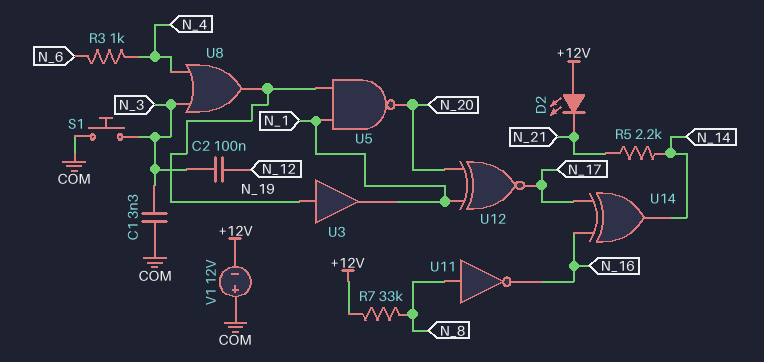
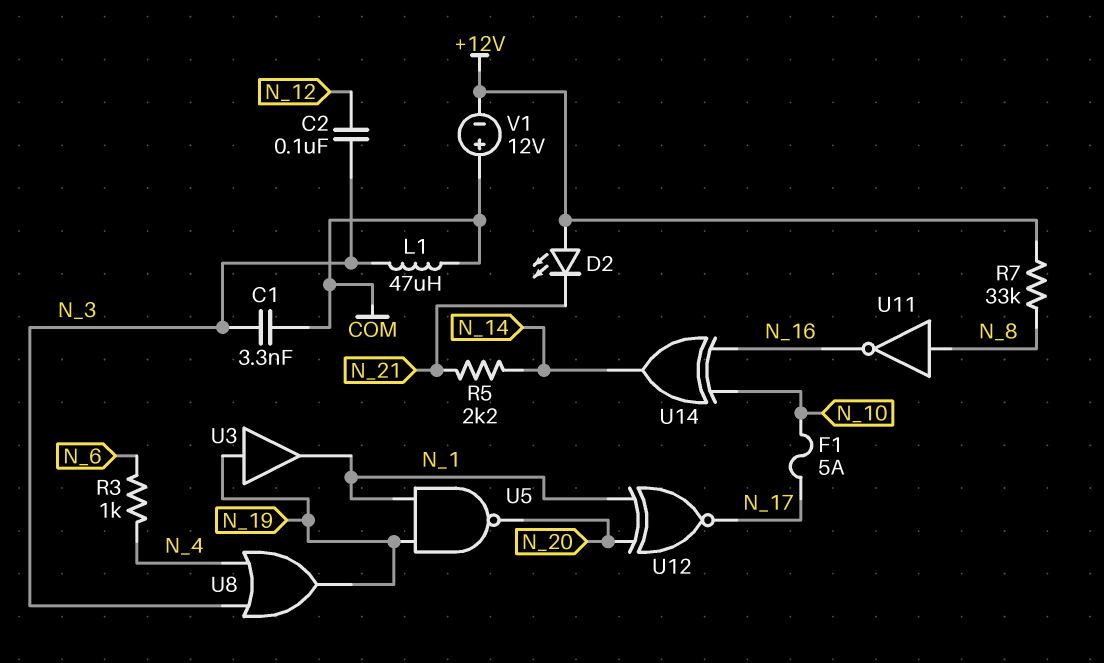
F1: none -> 5A (N_10, N_17)
L1: none -> 47uH (COM, N_3)
S1: button (COM, N_3) -> none
U14: XOR (in N_16, in N_17, out N_14) -> XOR (in N_10, in N_16, out N_14)

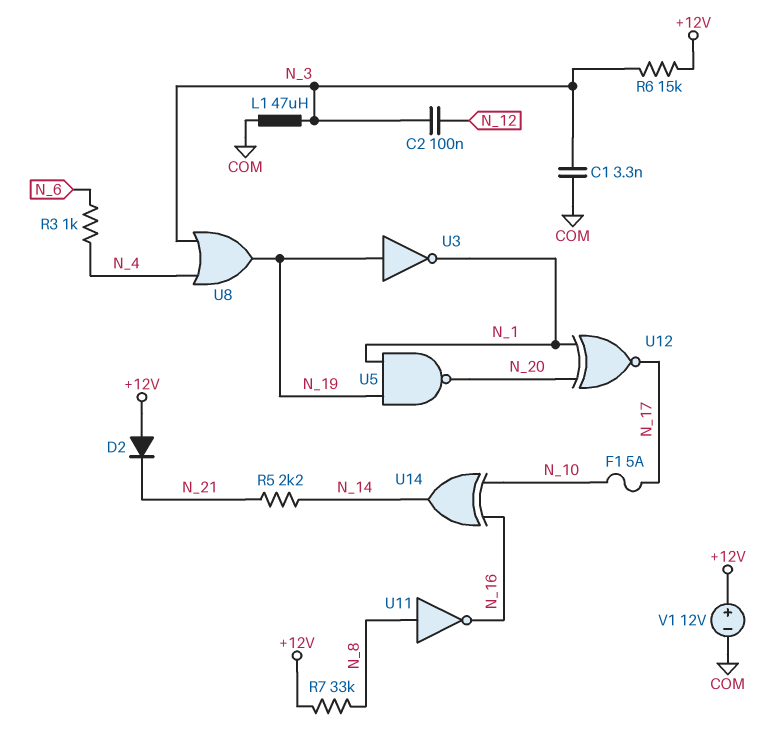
D2: LED (A +12V, K N_21) -> diode (A +12V, K N_21)
R6: none -> 15k (+12V, N_3)
U3: buffer (in N_19, out N_1) -> NOT (in N_19, out N_1)
V1: 12V (plus COM, minus +12V) -> 12V (plus +12V, minus COM)

